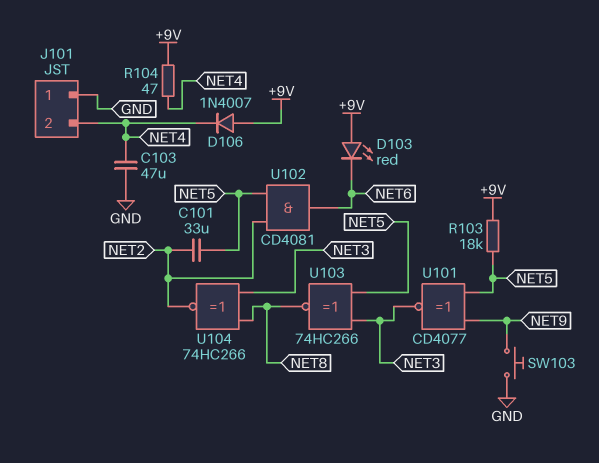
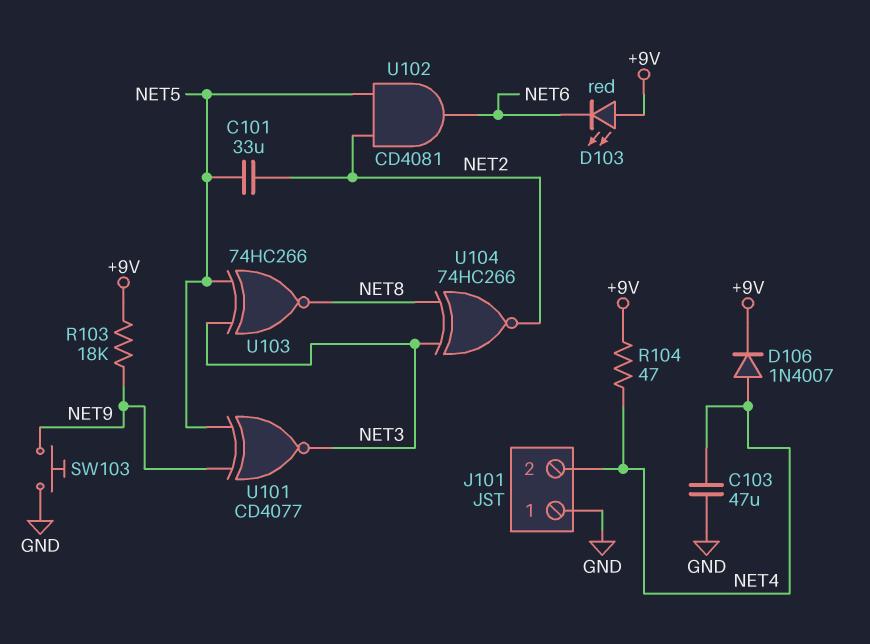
D106: diode 1N4007 (A +9V, K NET4) -> diode 1N4007 (A NET4, K +9V)
R103: 18k (+9V, NET5) -> 18k (+9V, NET9)

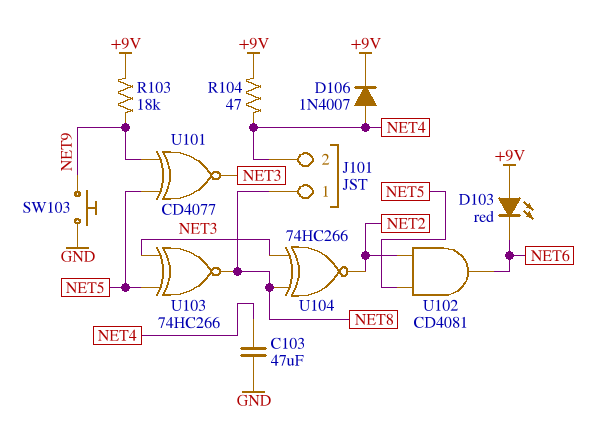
C101: 33uF (NET2, NET5) -> none
J101 pin 1: GND -> NET8

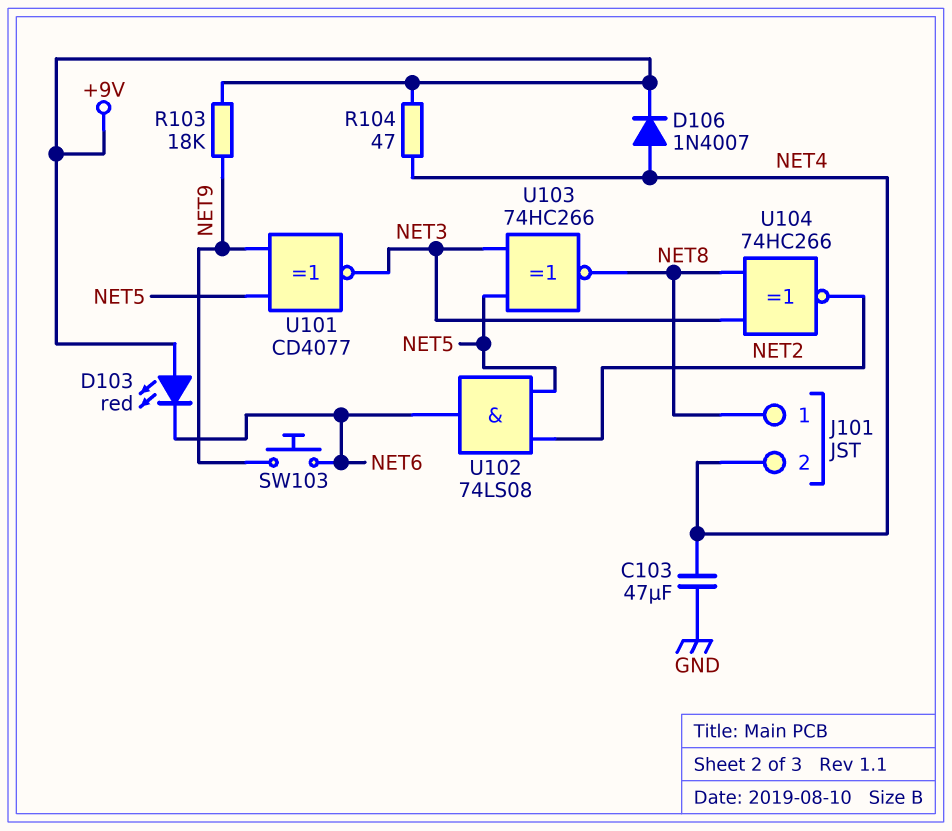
SW103: button (GND, NET9) -> button (NET6, NET9)
U102: AND CD4081 (in NET2, in NET5, out NET6) -> AND 74LS08 (in NET2, in NET5, out NET6)

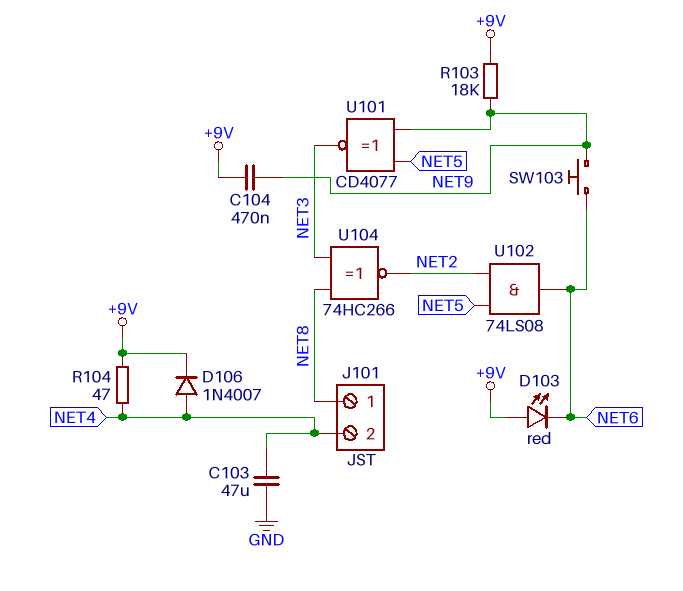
C104: none -> 470nF (+9V, NET9)
U103: XNOR 74HC266 (in NET3, in NET5, out NET8) -> none

